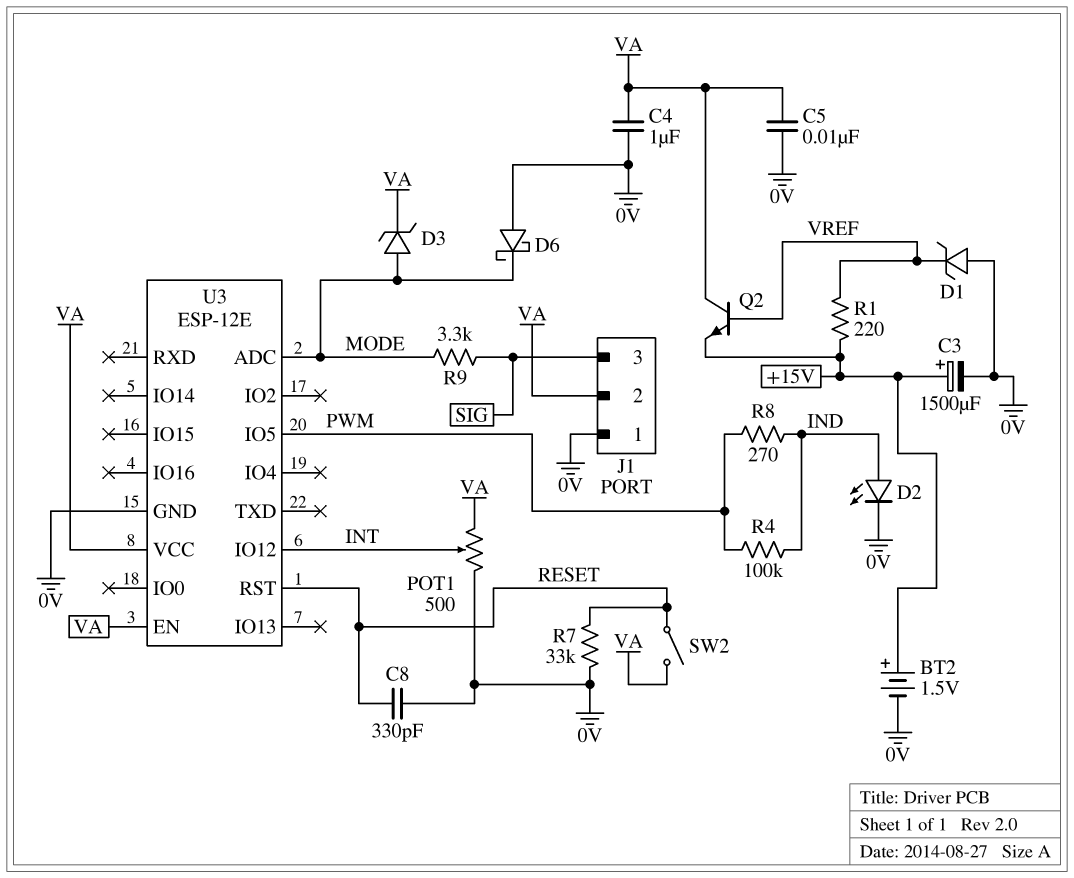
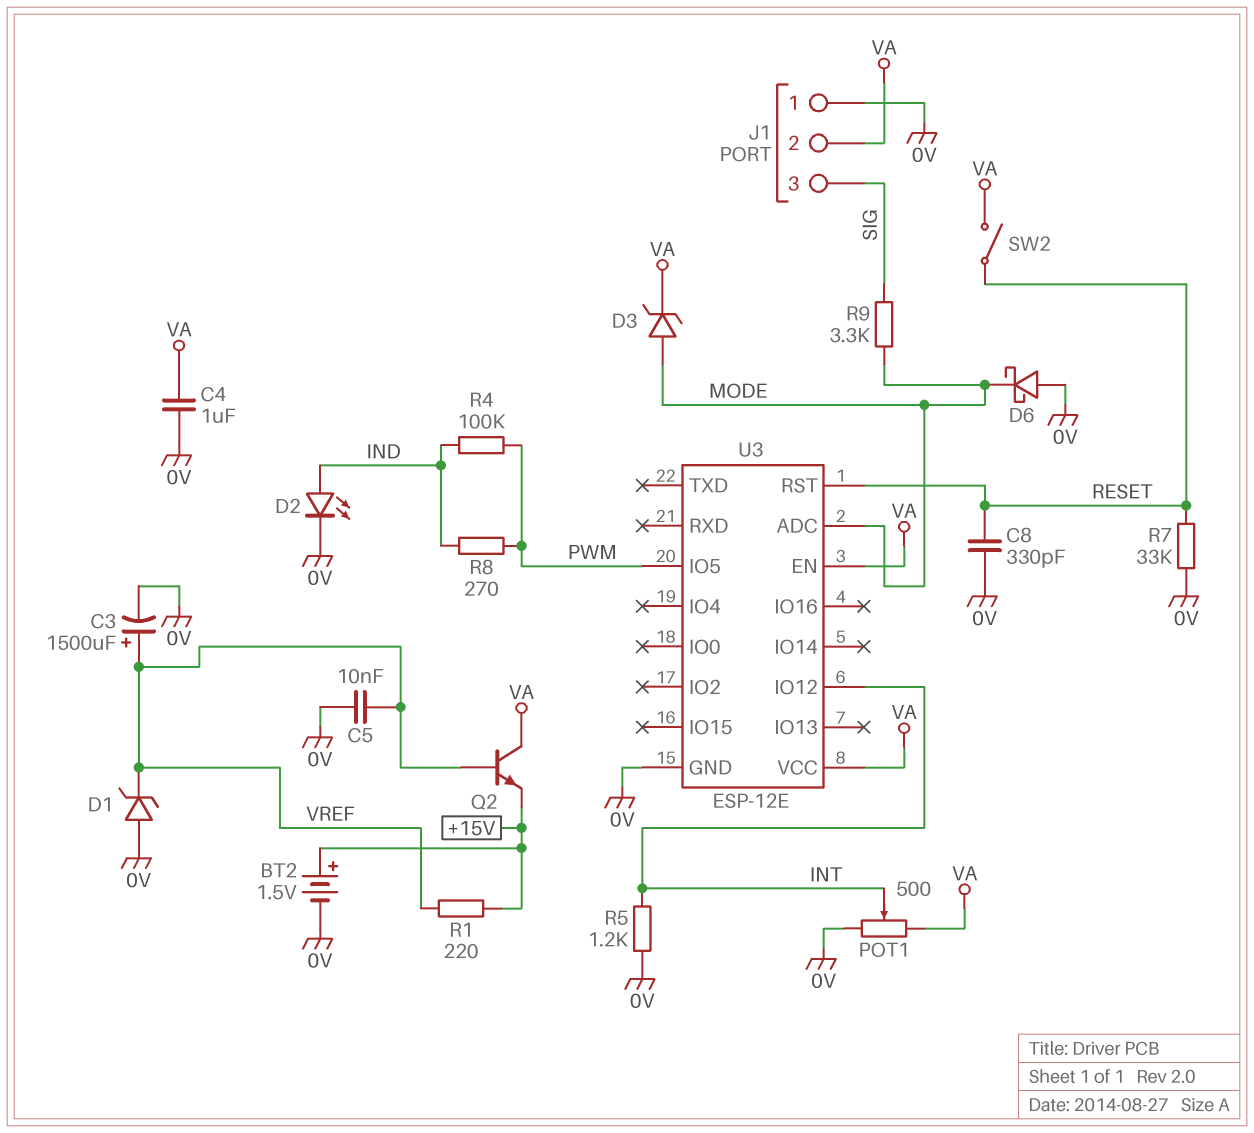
C3: 1500uF (plus +15V, minus 0V) -> 1500uF (plus VREF, minus 0V)
C5: 10nF (0V, VA) -> 10nF (0V, VREF)
R5: none -> 1.2k (0V, INT)

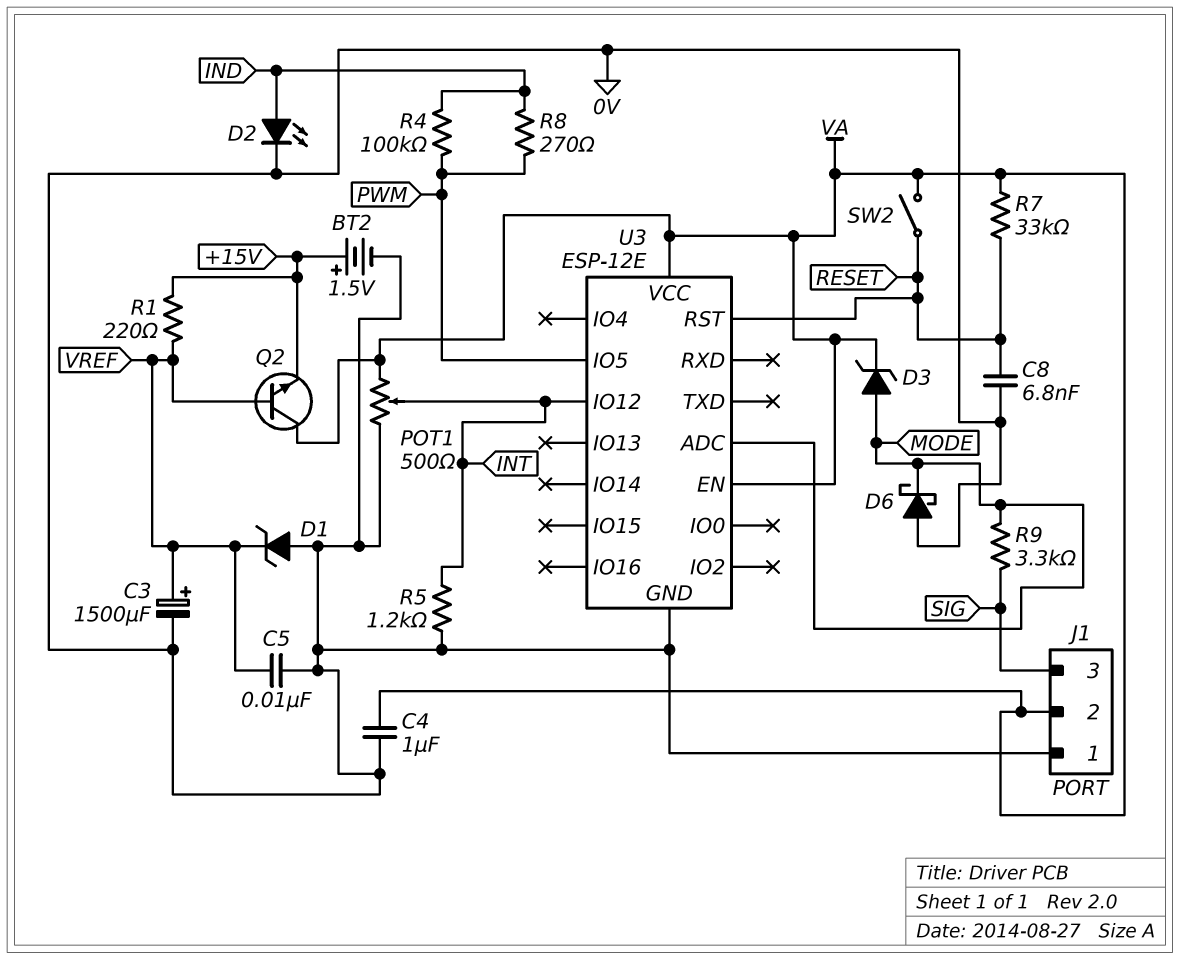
C8: 330pF (0V, RESET) -> 6.8nF (0V, RESET)
R7: 33k (0V, RESET) -> 33k (RESET, VA)

